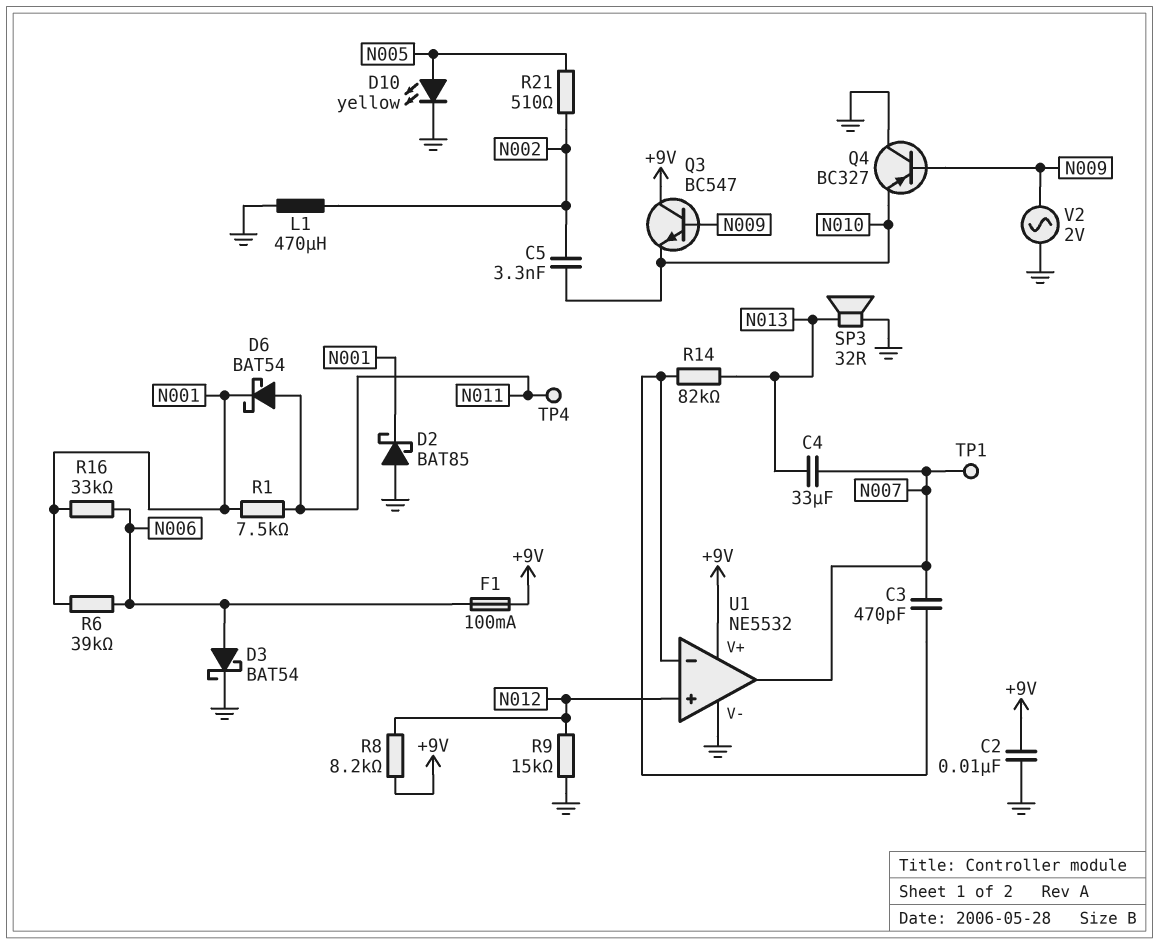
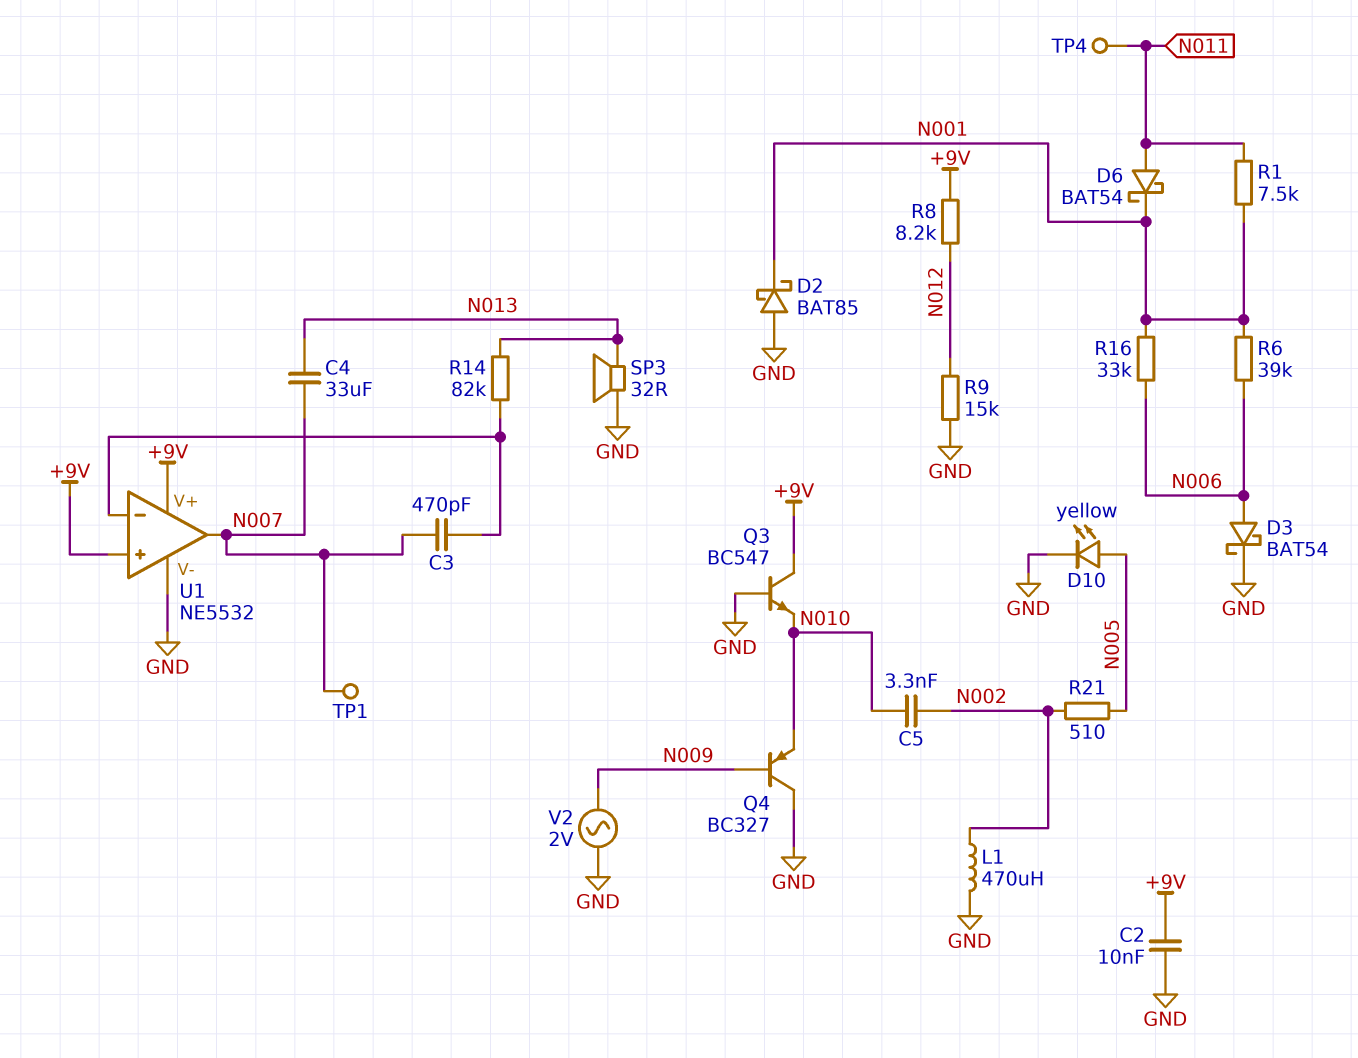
F1: 100mA (+9V, N006) -> none
Q3: NPN BC547 (B N009, C +9V, E N010) -> NPN BC547 (B GND, C +9V, E N010)
U1 pin in+: N012 -> +9V

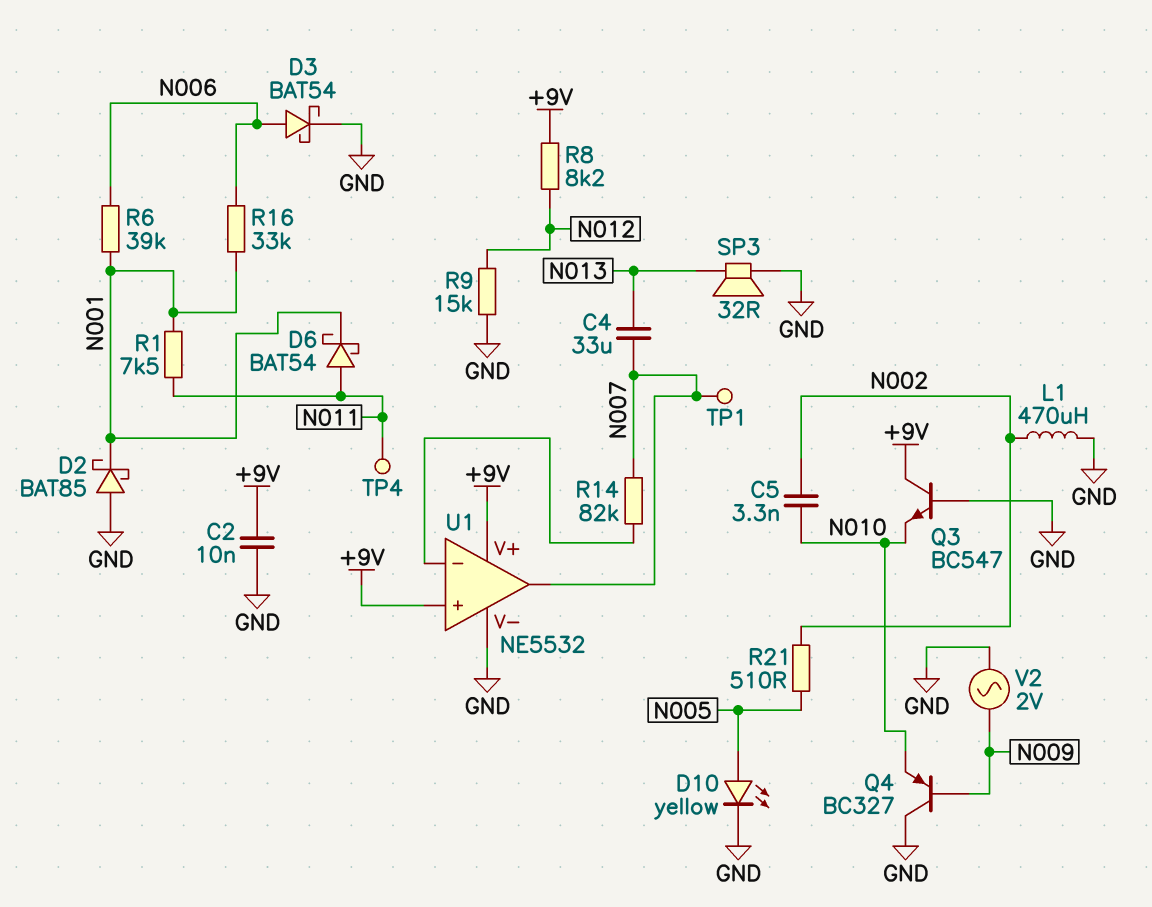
C3: 470pF (N007, U1/in-) -> none
R14: 82k (N013, U1/in-) -> 82k (N007, U1/in-)

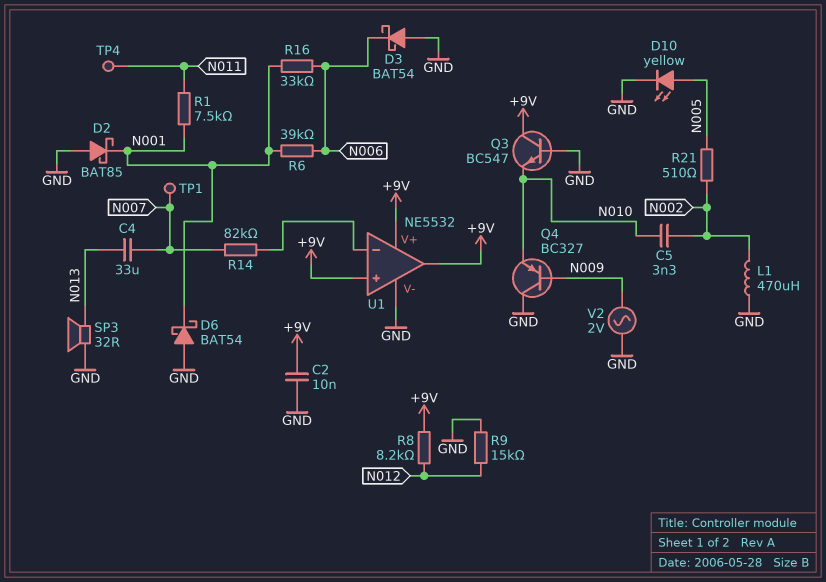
D3: schottky BAT54 (A N006, K GND) -> schottky BAT54 (A GND, K N006)
D6: schottky BAT54 (A N011, K N001) -> schottky BAT54 (A GND, K N001)
U1 pin out: N007 -> +9V

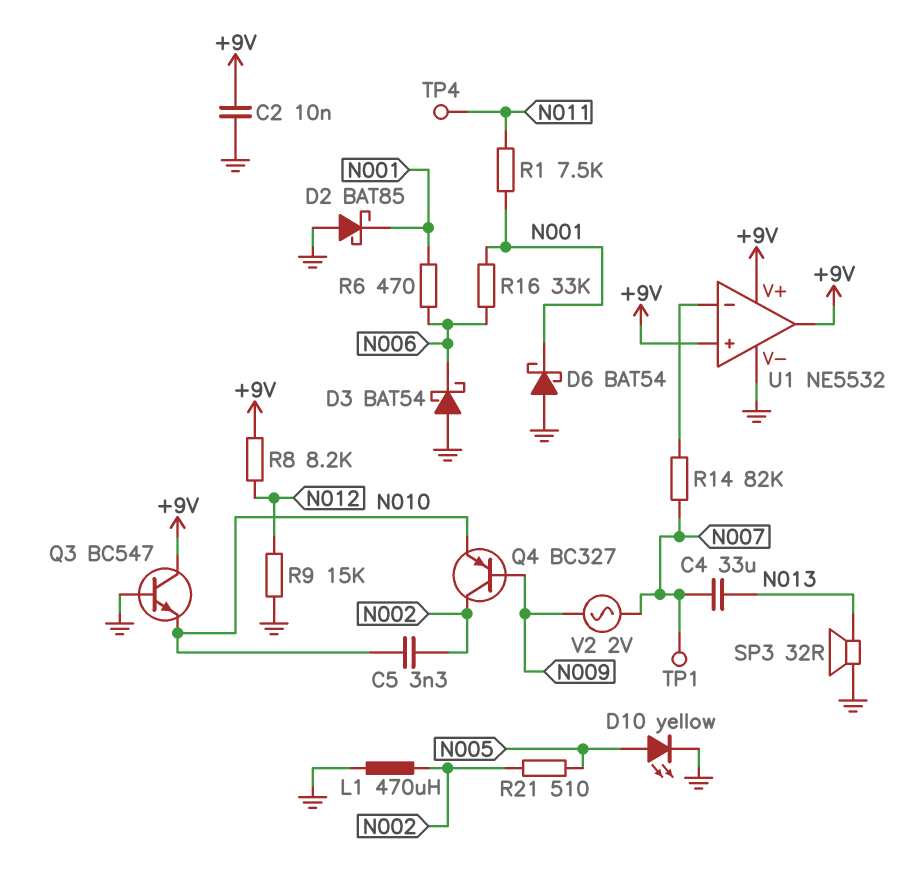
Q4: PNP BC327 (B N009, C GND, E N010) -> PNP BC327 (B N009, C N002, E N010)
R6: 39k (N001, N006) -> 470 (N001, N006)
V2: AC 2V (GND, N009) -> AC 2V (N007, N009)

